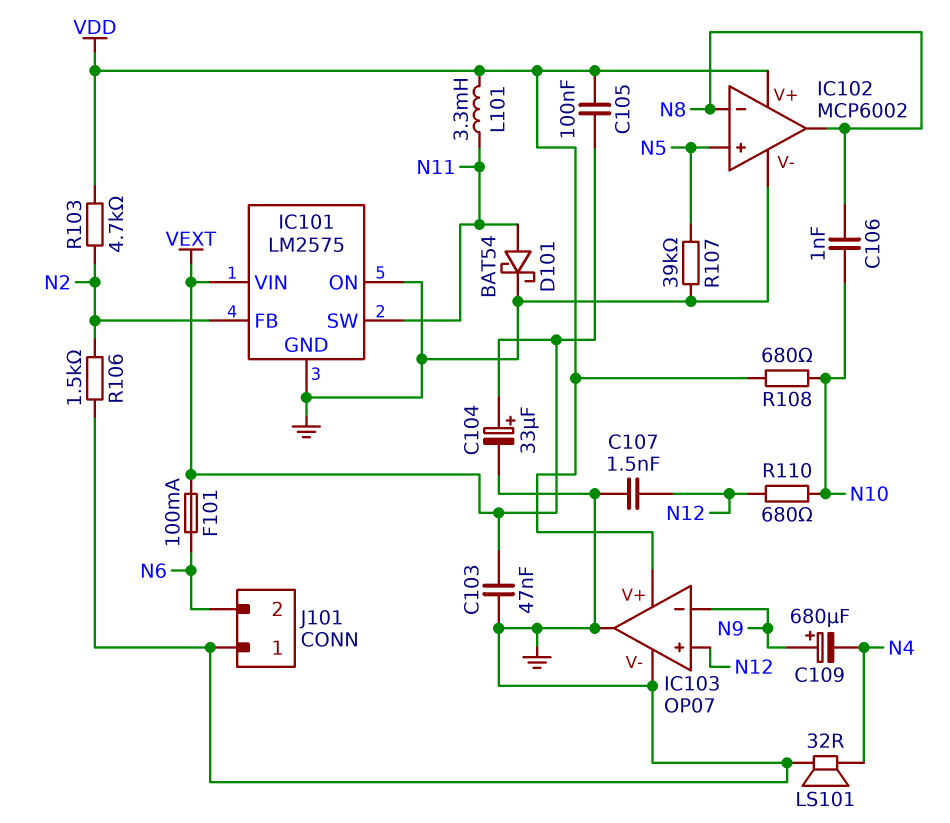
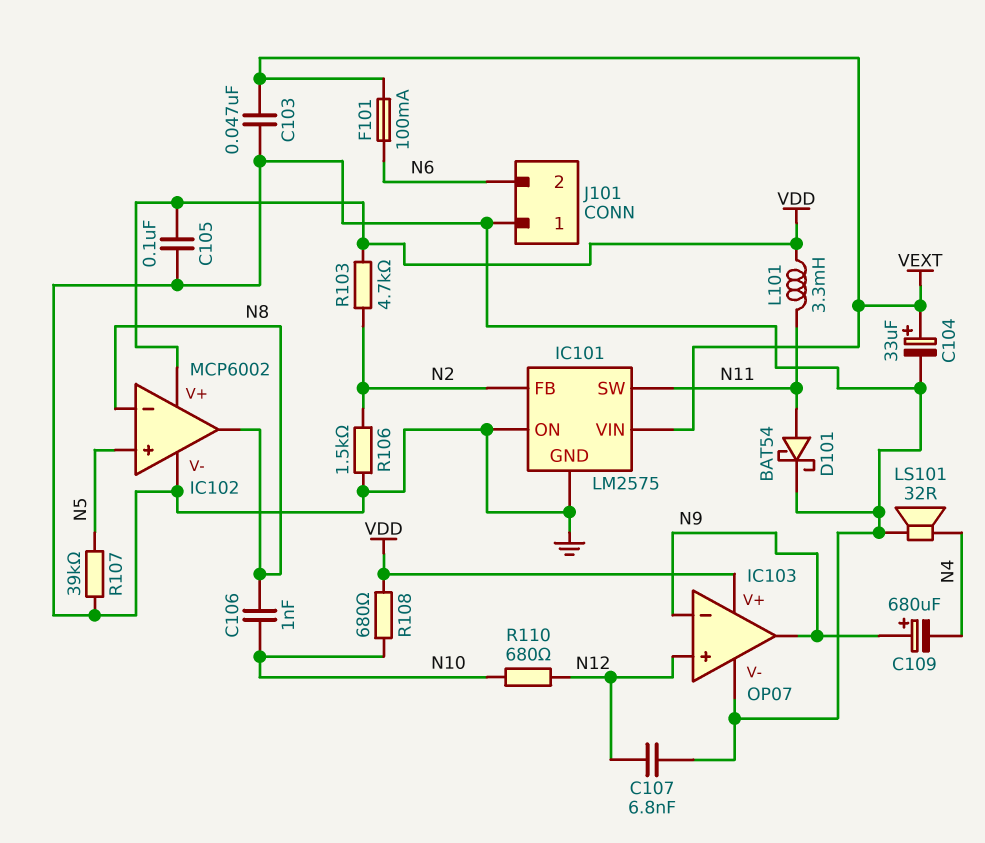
C105: 100nF (VDD, VEXT) -> 100nF (GND, VDD)
C107: 1.5nF (GND, N12) -> 6.8nF (GND, N12)
IC103 pin out: GND -> N9

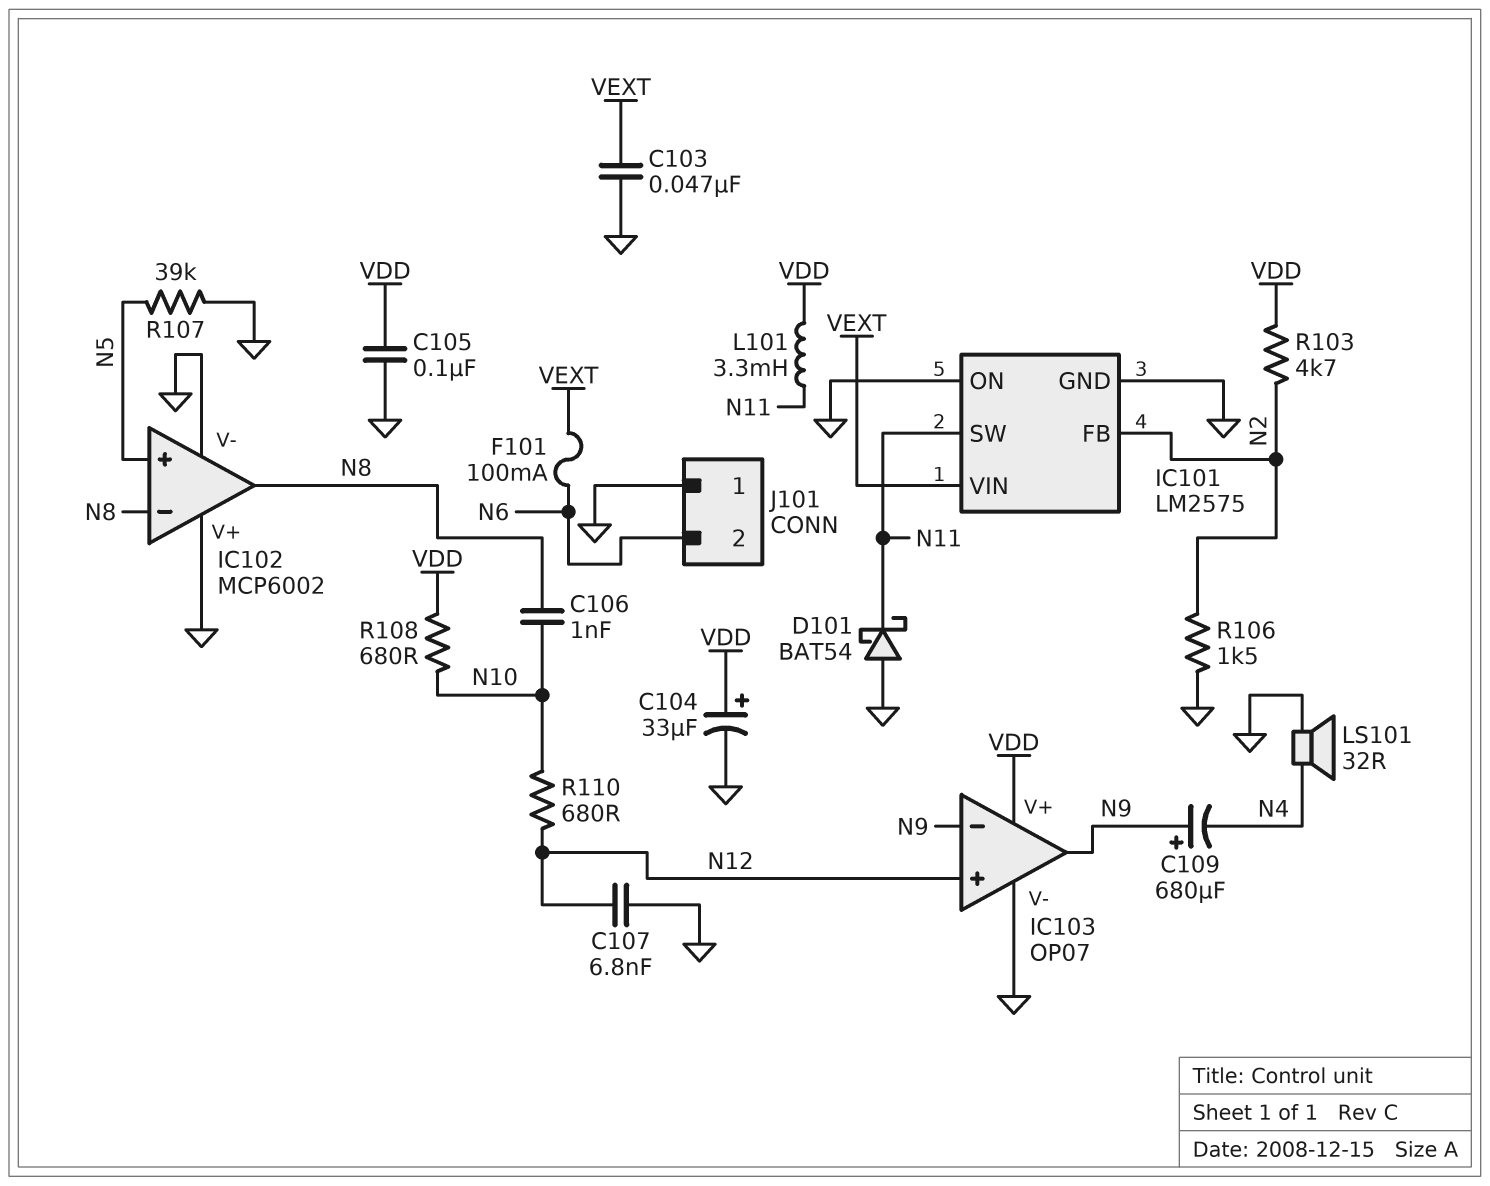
C104: 33uF (plus VEXT, minus GND) -> 33uF (plus VDD, minus GND)
D101: schottky BAT54 (A N11, K GND) -> schottky BAT54 (A GND, K N11)
IC102 pin V+: VDD -> GND

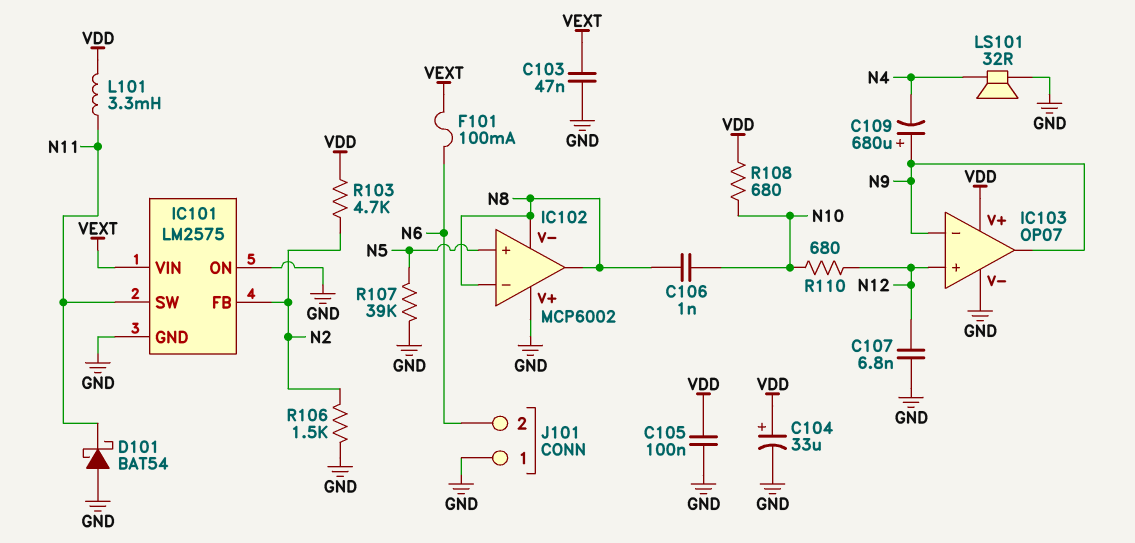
IC102 pin V-: GND -> N8

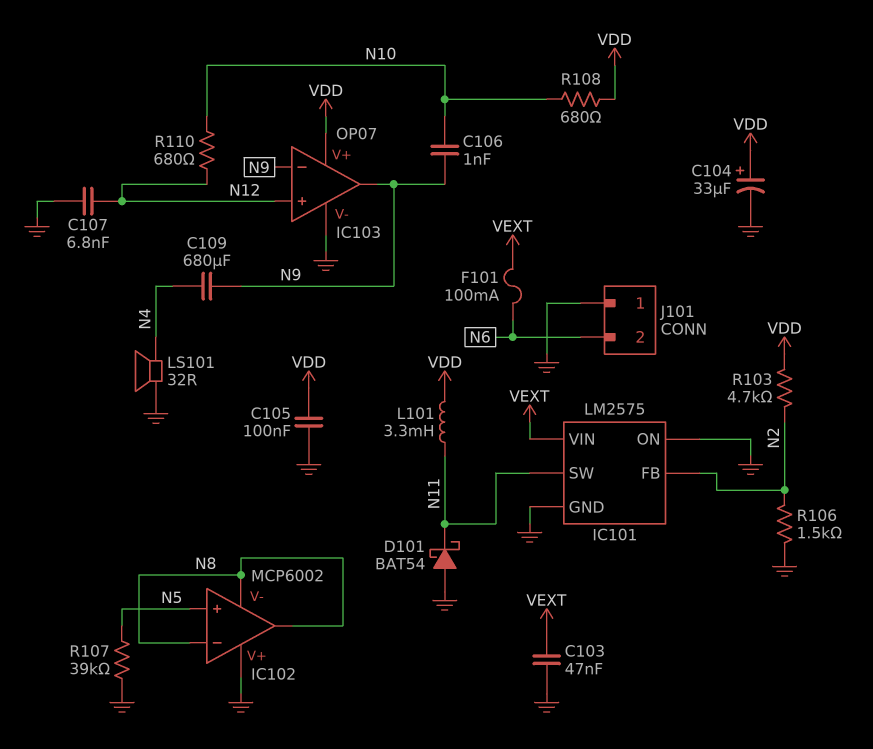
C106: 1nF (N8, N10) -> 1nF (N9, N10)
C109: 680uF (plus N9, minus N4) -> 680uF (N4, N9)

